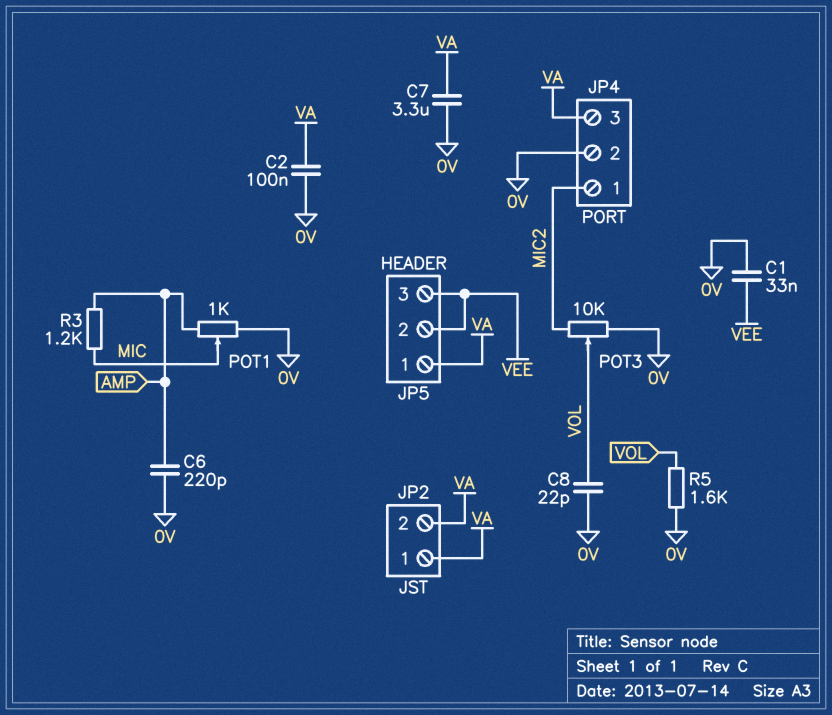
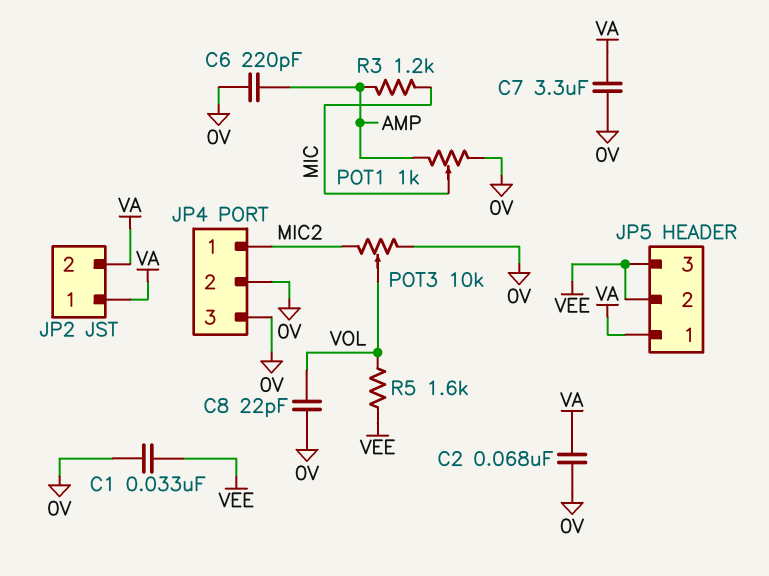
C2: 100nF (0V, VA) -> 68nF (0V, VA)
JP4 pin 3: VA -> 0V
R5: 1.6k (0V, VOL) -> 1.6k (VEE, VOL)

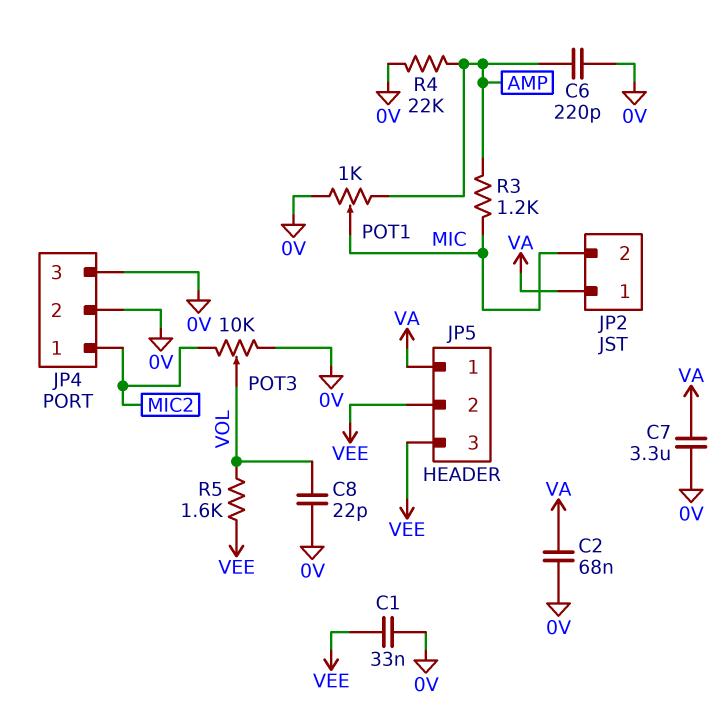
JP2 pin 2: VA -> MIC
R4: none -> 22k (0V, AMP)

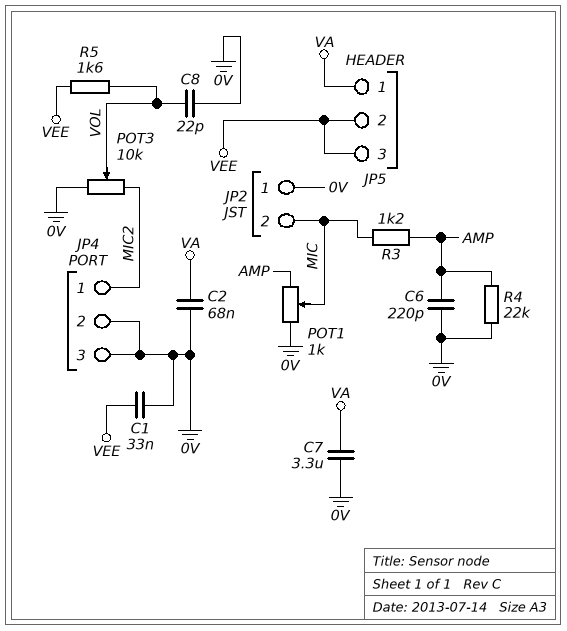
JP2 pin 1: VA -> 0V

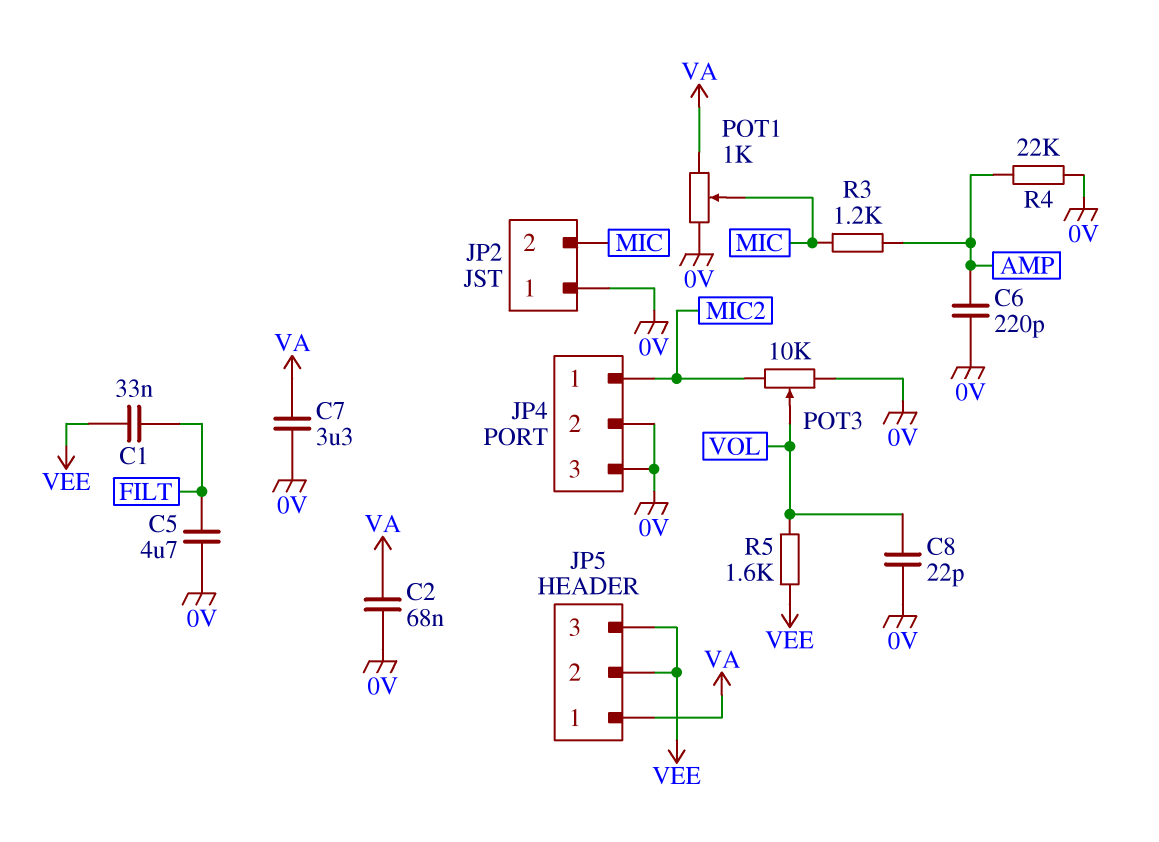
C1: 33nF (0V, VEE) -> 33nF (FILT, VEE)
C5: none -> 4.7uF (0V, FILT)
POT1: 1k (0V, AMP, wiper MIC) -> 1k (0V, VA, wiper MIC)

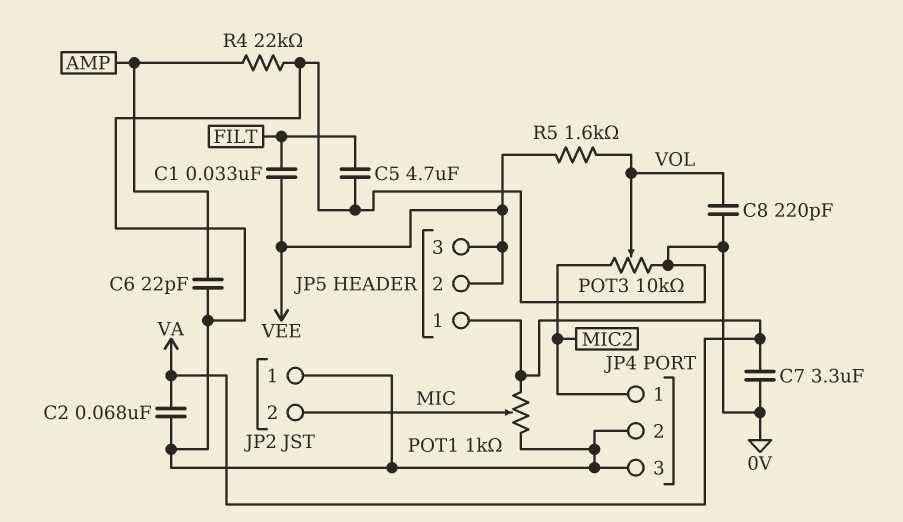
C6: 220pF (0V, AMP) -> 22pF (0V, AMP)
C8: 22pF (0V, VOL) -> 220pF (0V, VOL)
R3: 1.2k (AMP, MIC) -> none

